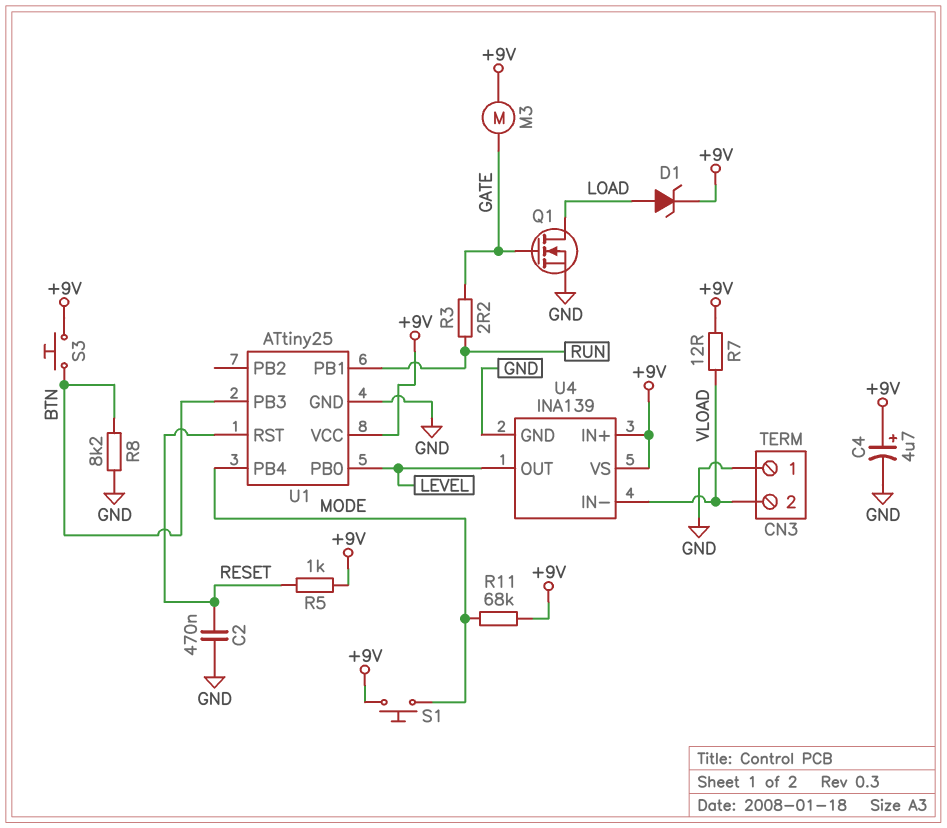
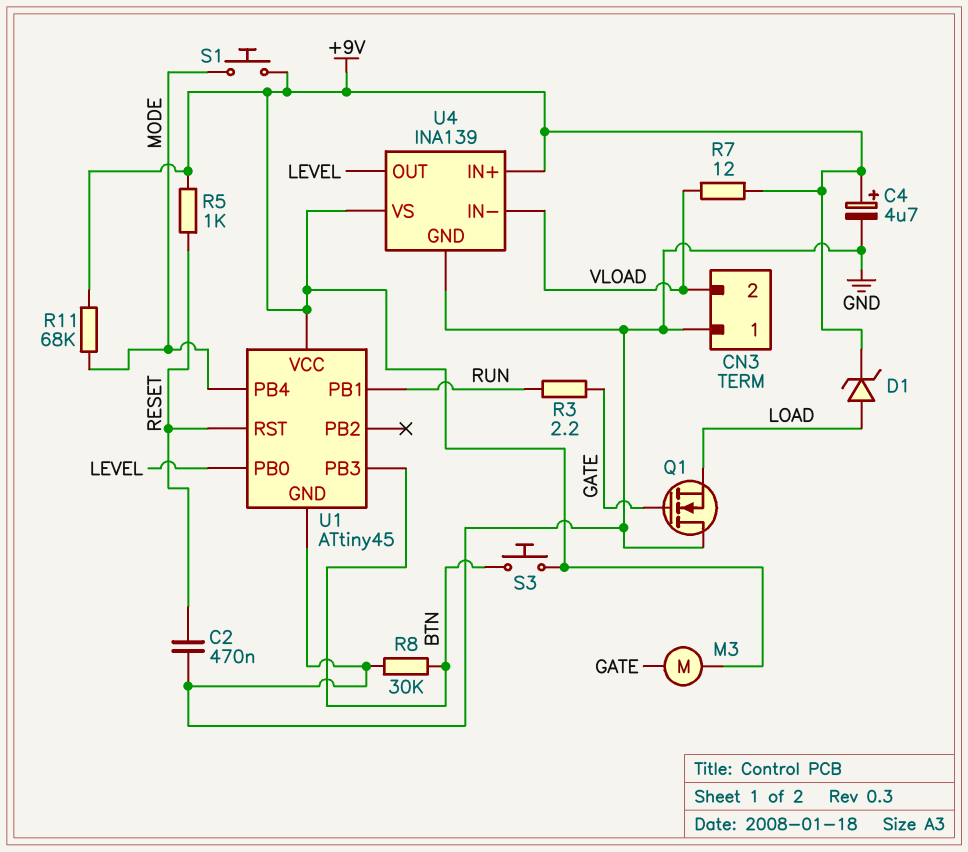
Q1: NMOS (G GATE, D LOAD, S GND) -> NMOS (G GATE, D GND, S LOAD)
R8: 8.2k (BTN, GND) -> 30k (BTN, GND)
U1: ATtiny25 -> ATtiny45

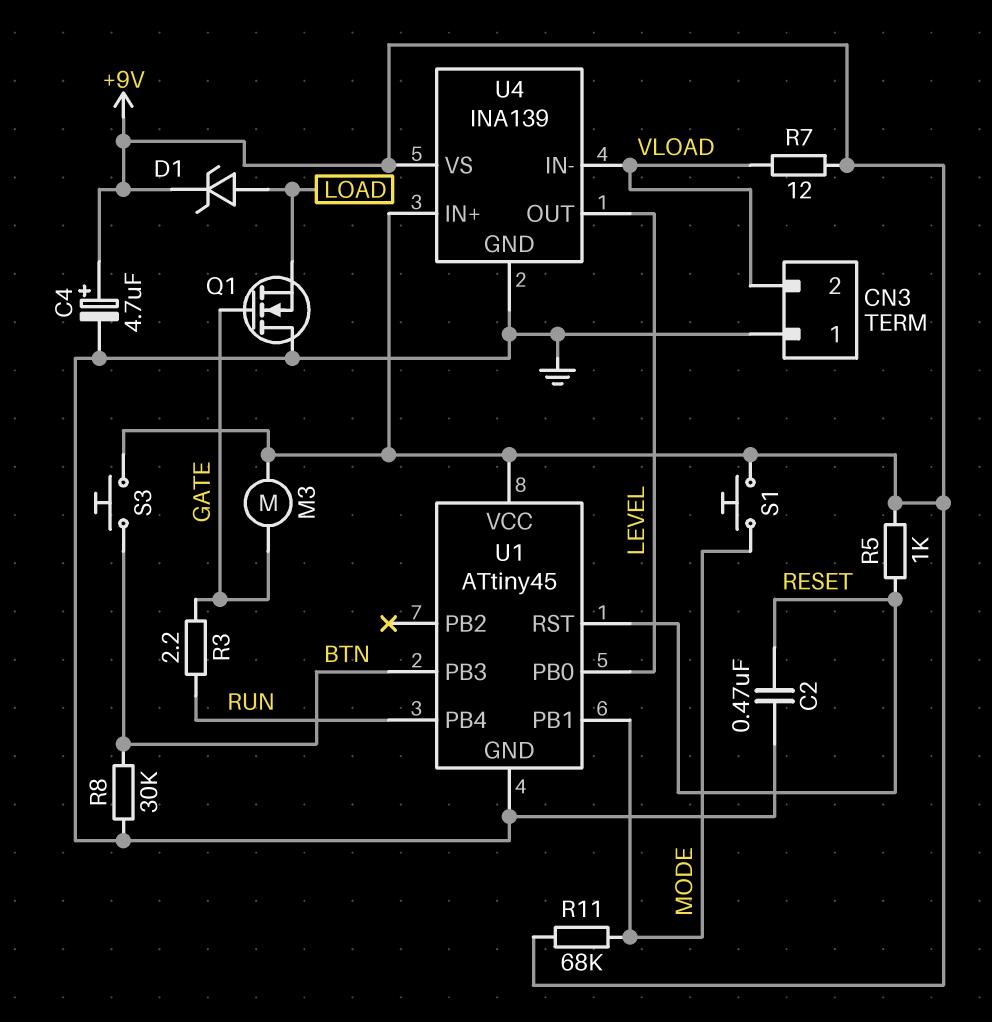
U1 pin PB1: RUN -> MODE
U1 pin PB4: MODE -> RUN

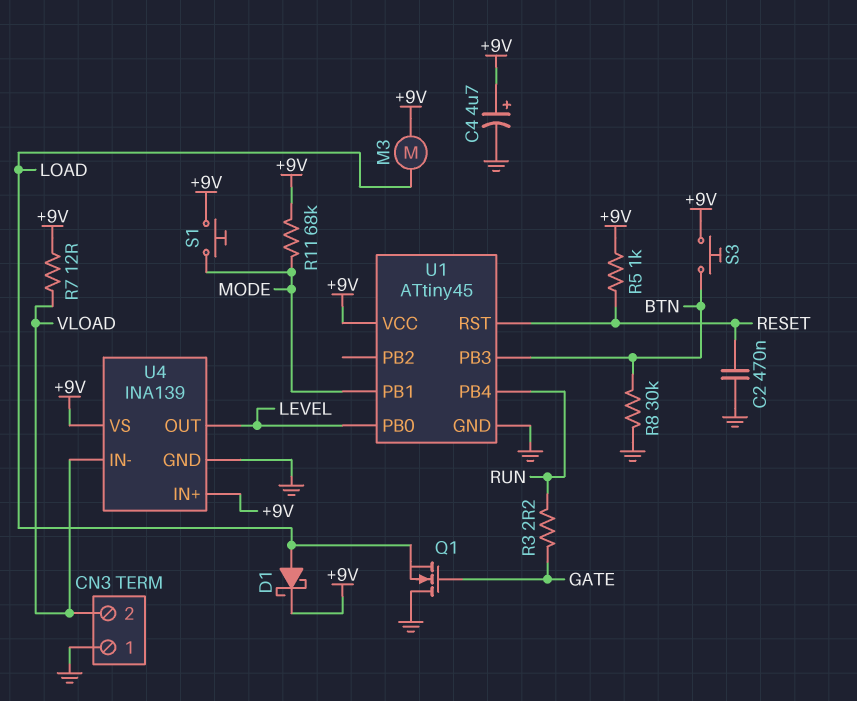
D1: zener (A LOAD, K +9V) -> schottky (A LOAD, K +9V)
M3: motor (+9V, GATE) -> motor (+9V, LOAD)

